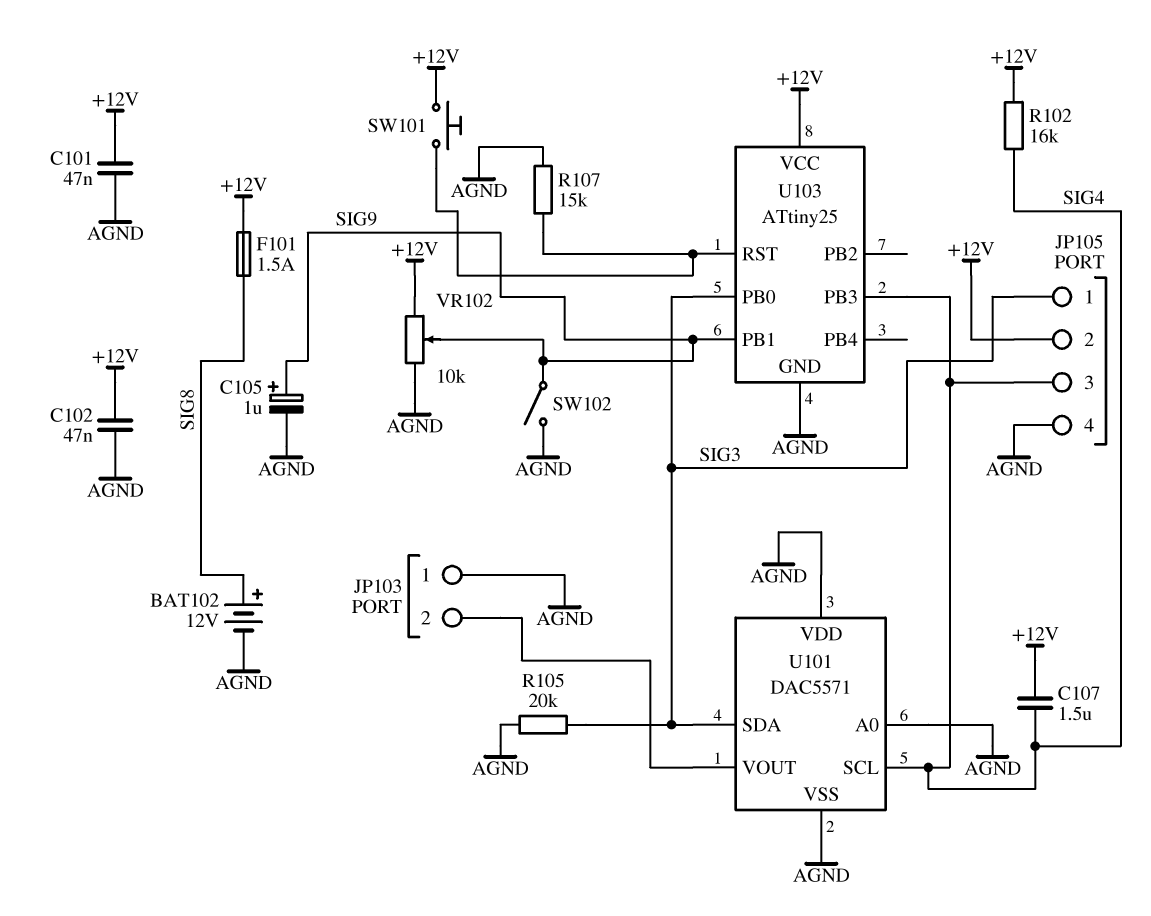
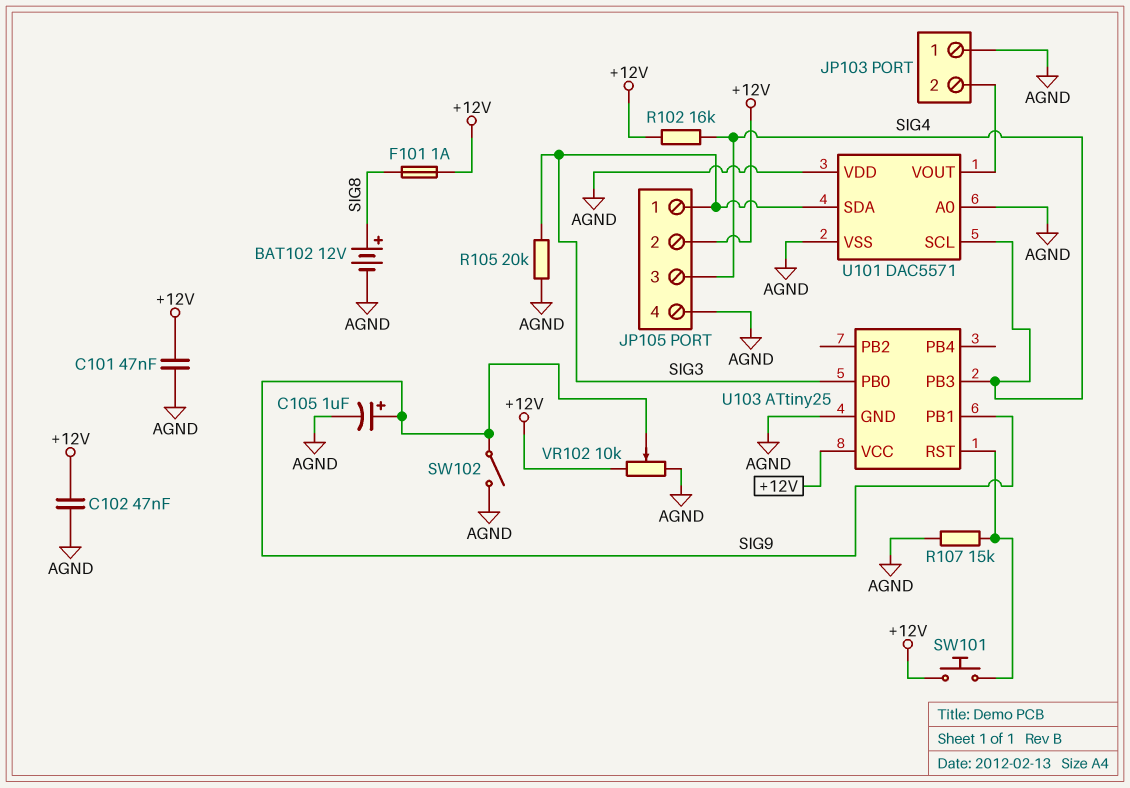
C107: 1.5uF (+12V, SIG4) -> none
F101: 1.5A (+12V, SIG8) -> 1A (+12V, SIG8)

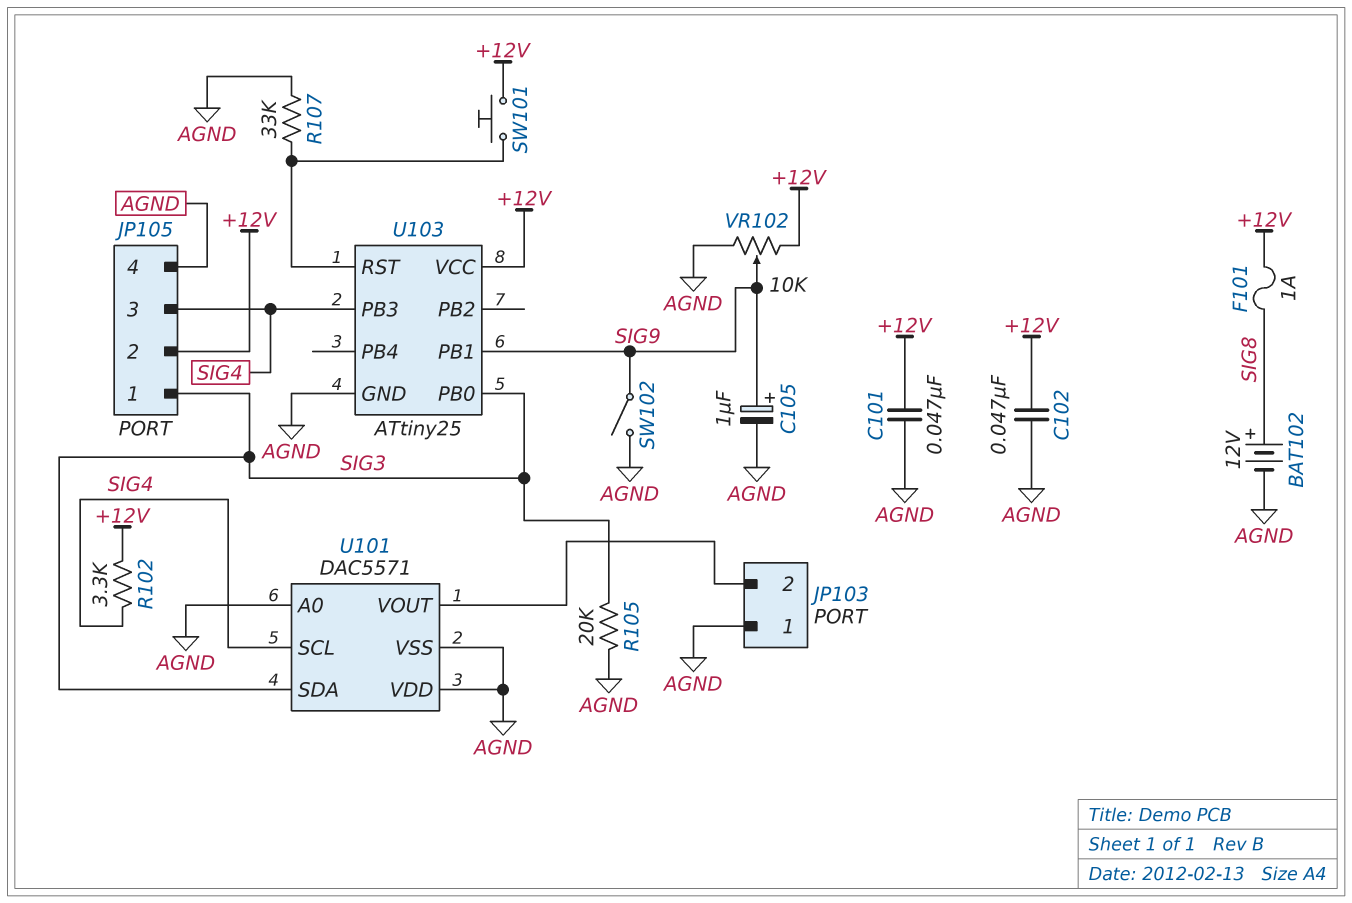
R102: 16k (+12V, SIG4) -> 3.3k (+12V, SIG4)
R107: 15k (AGND, U103/RST) -> 33k (AGND, U103/RST)

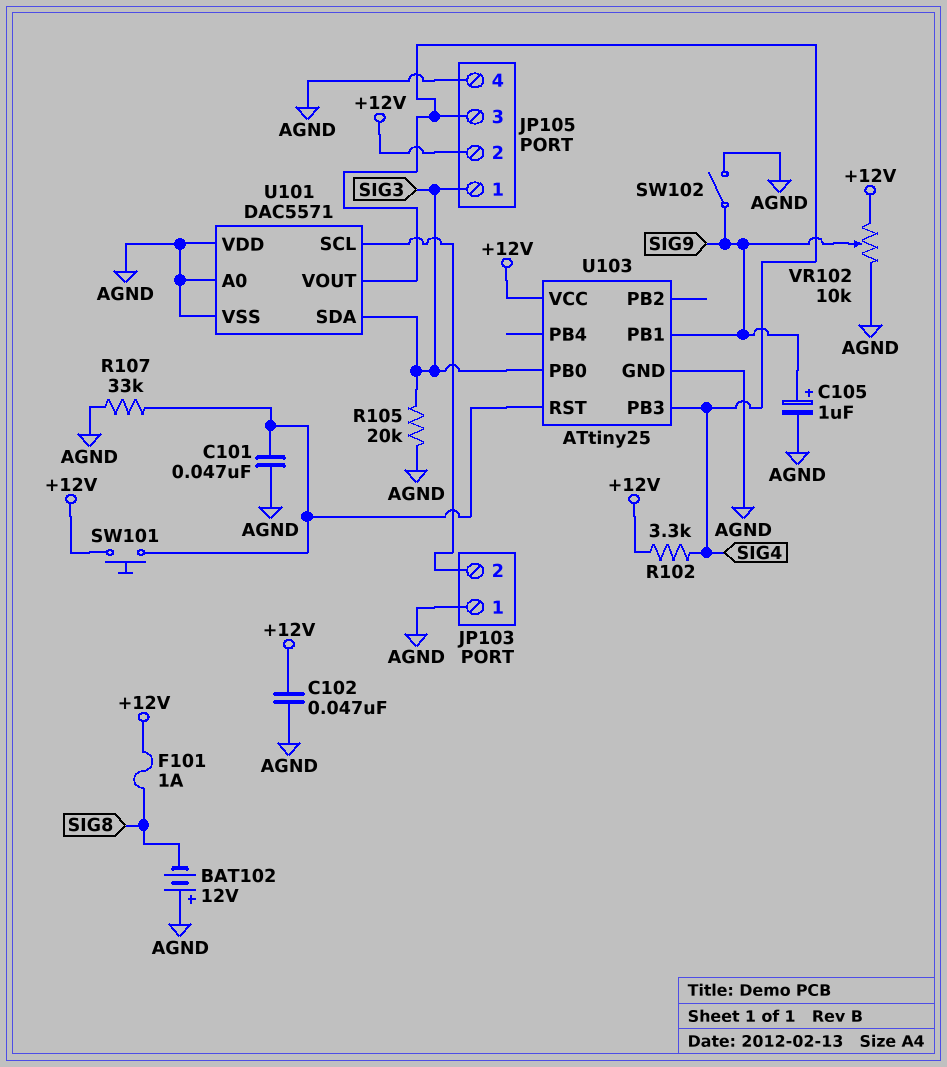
BAT102: 12V (plus SIG8, minus AGND) -> 12V (plus AGND, minus SIG8)
C101: 47nF (+12V, AGND) -> 47nF (AGND, U103/RST)
U101 pin SCL: SIG4 -> JP103/2
U101 pin VOUT: JP103/2 -> SIG4

